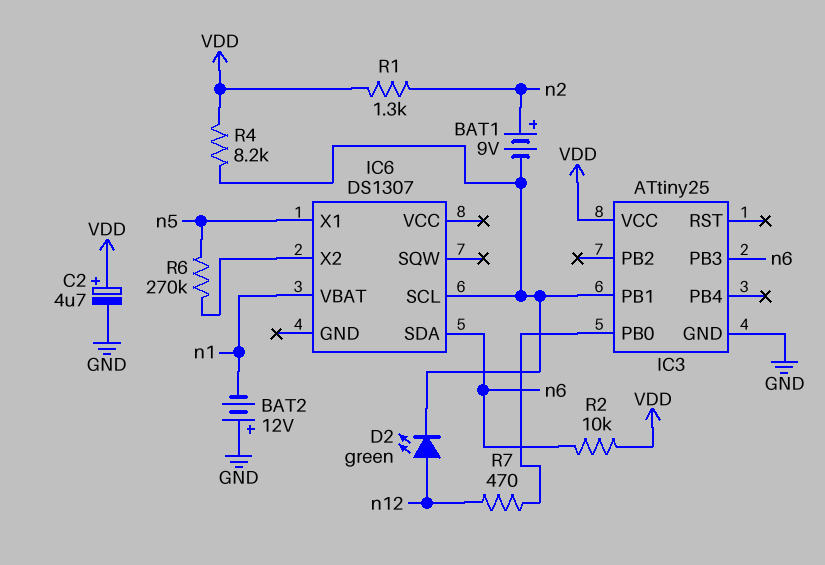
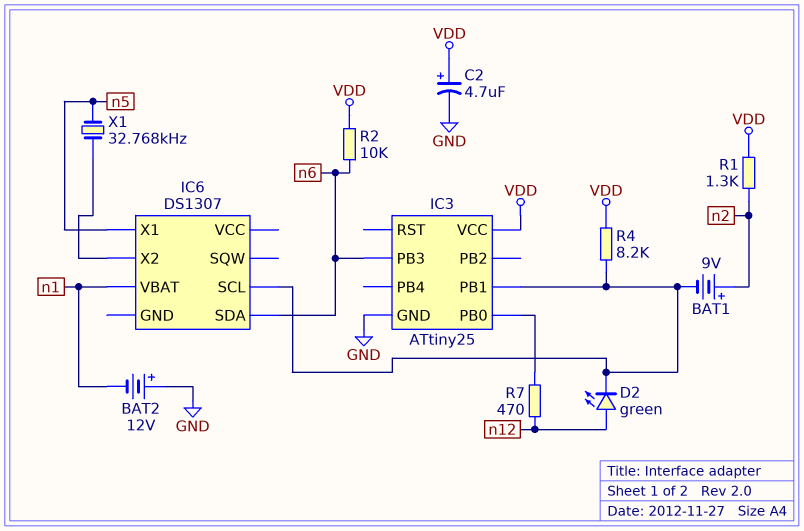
R6: 270k (IC6/X2, n5) -> none
X1: none -> 32.768kHz (IC6/X2, n5)

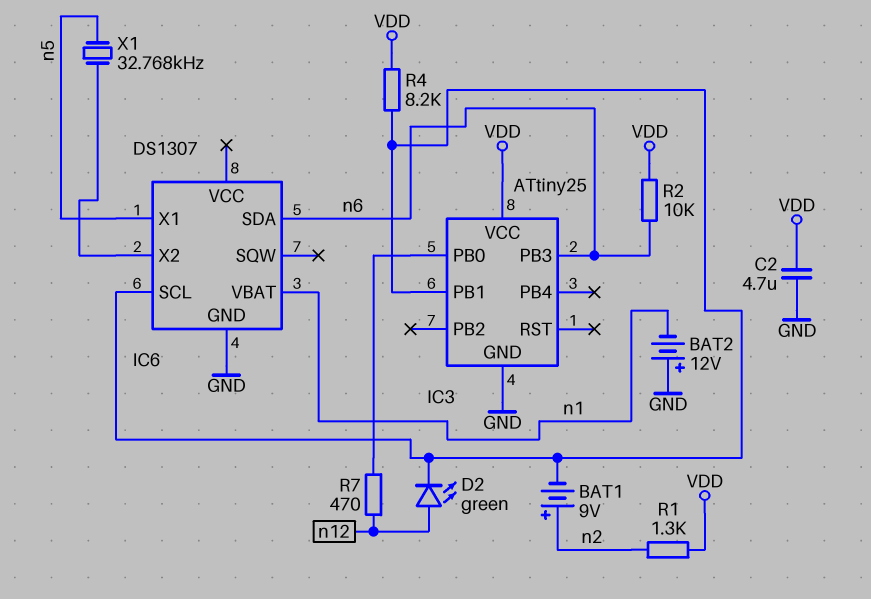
C2: 4.7uF (plus VDD, minus GND) -> 4.7uF (GND, VDD)
IC6 pin GND: none -> GND

